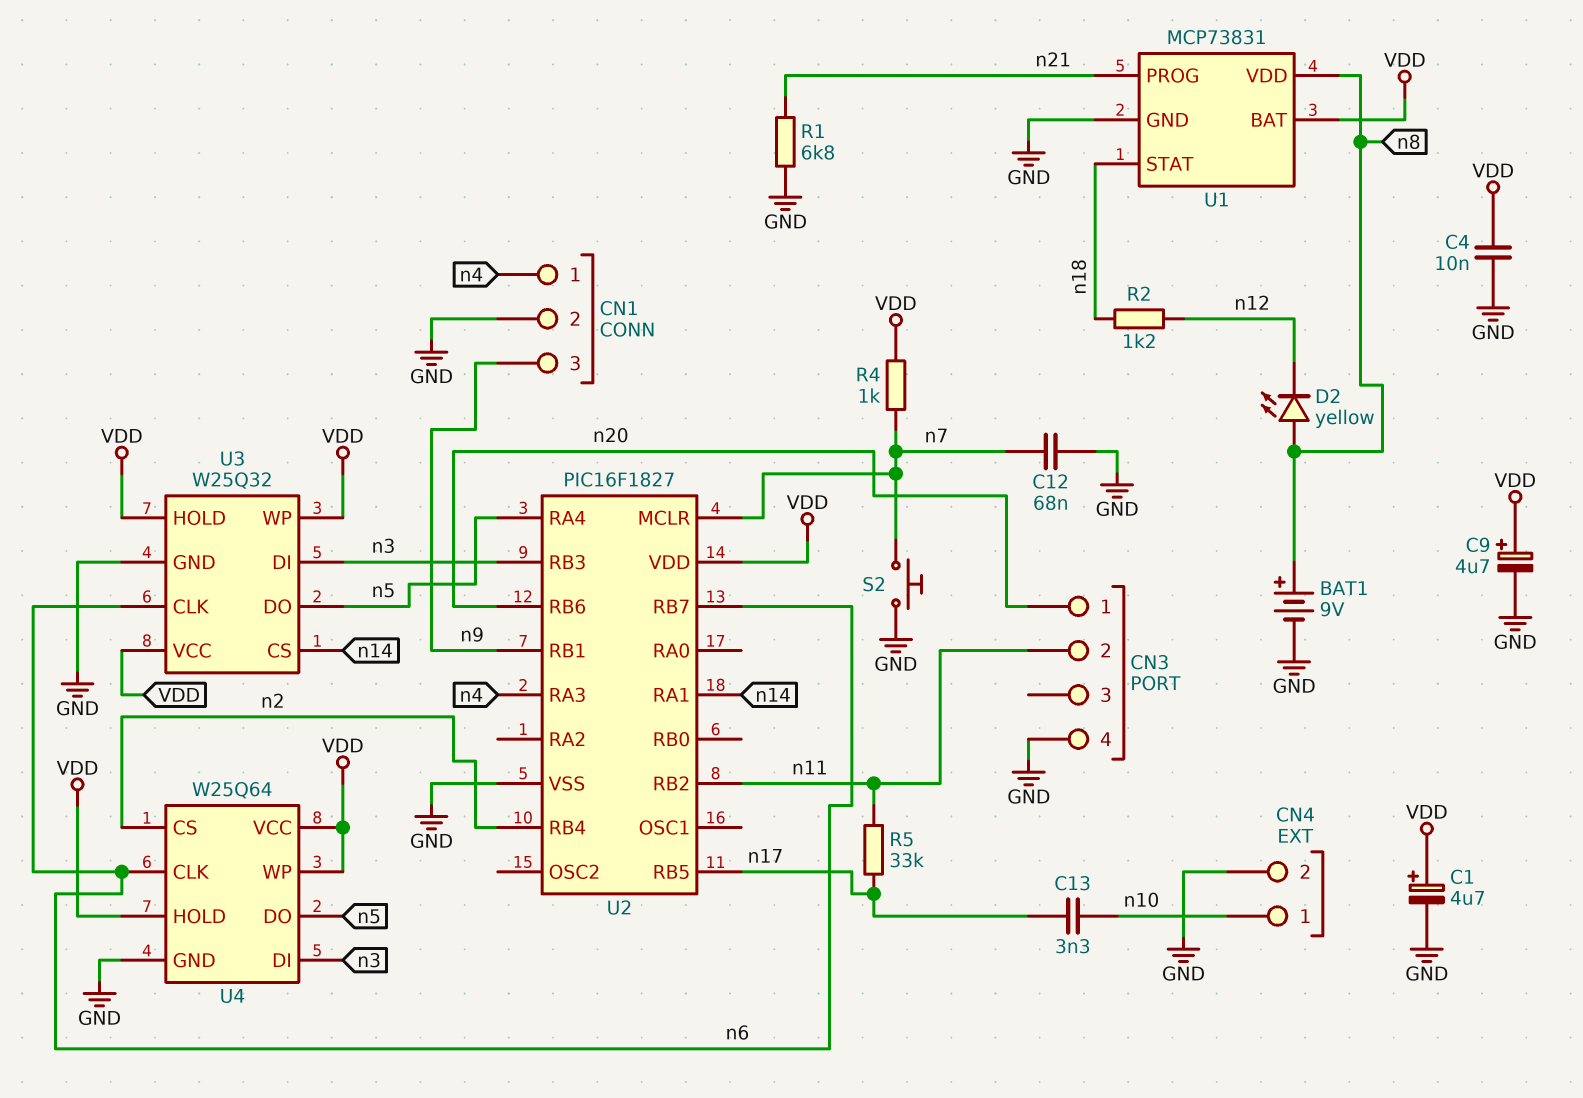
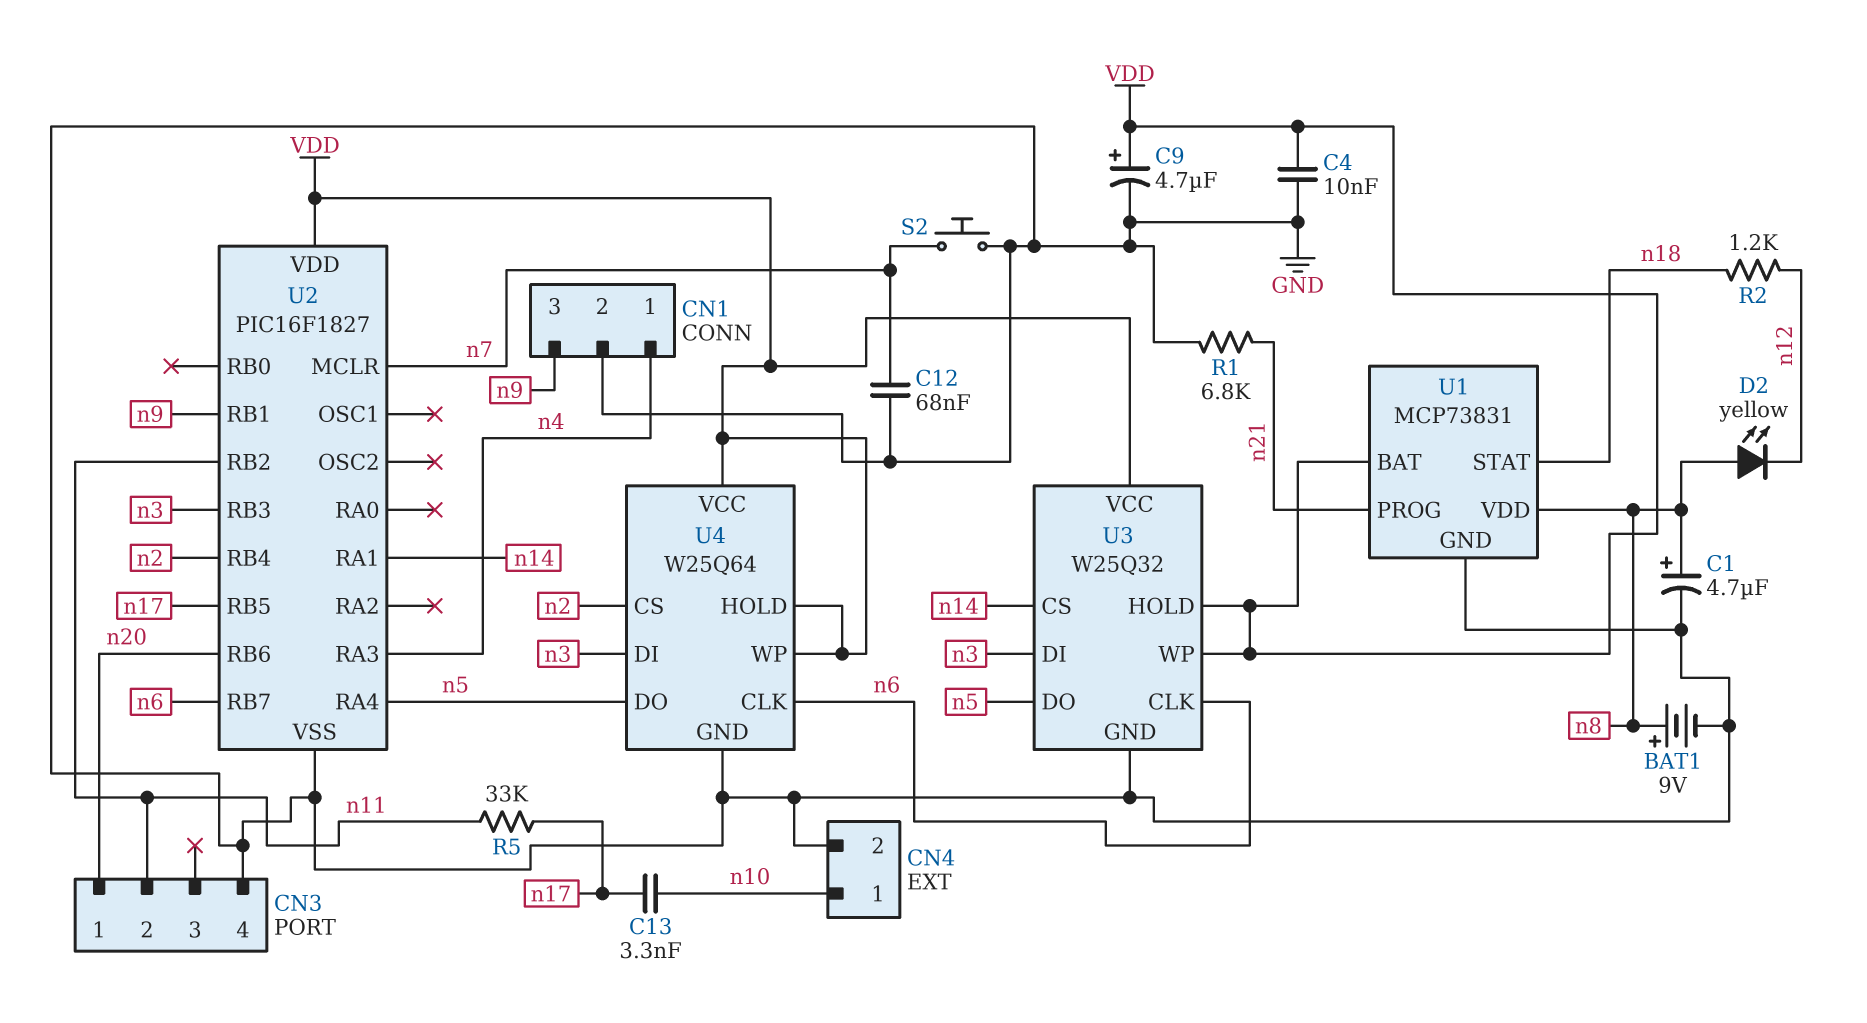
C1: 4.7uF (plus VDD, minus GND) -> 4.7uF (plus n8, minus GND)
R4: 1k (VDD, n7) -> none

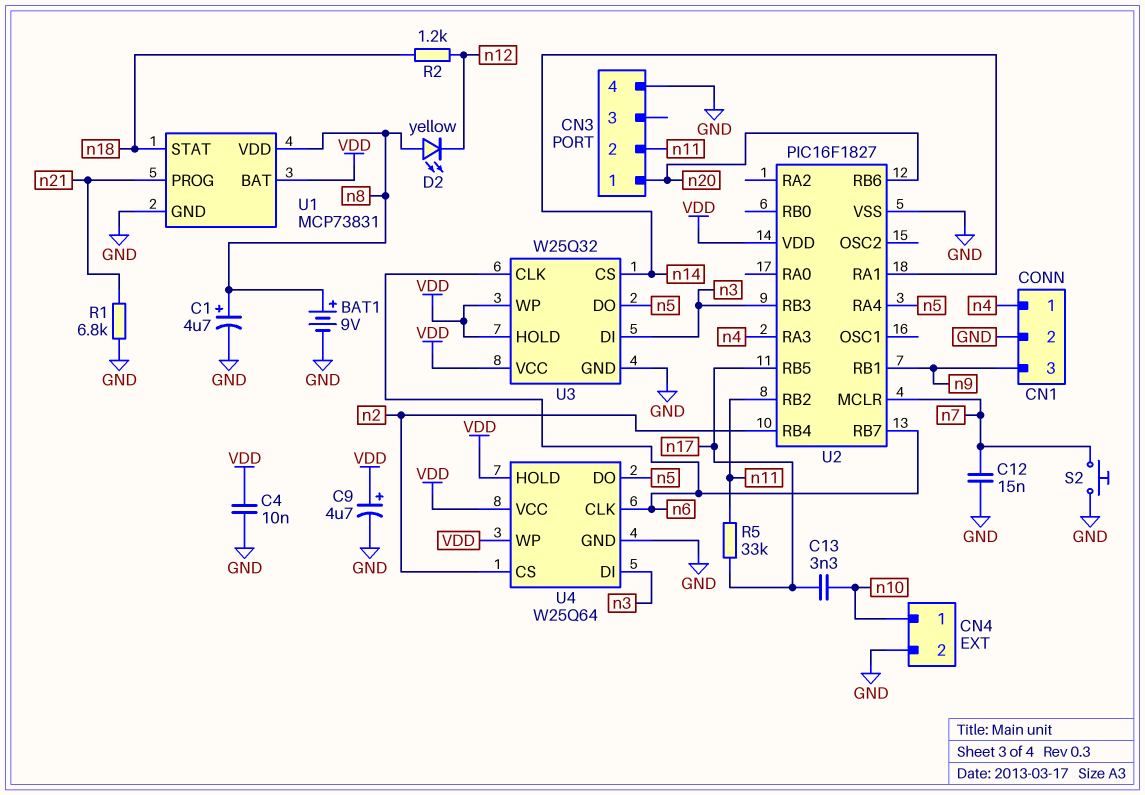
C12: 68nF (GND, n7) -> 15nF (GND, n7)

